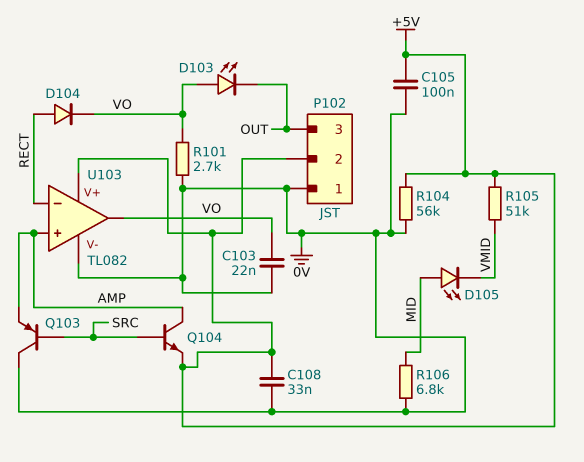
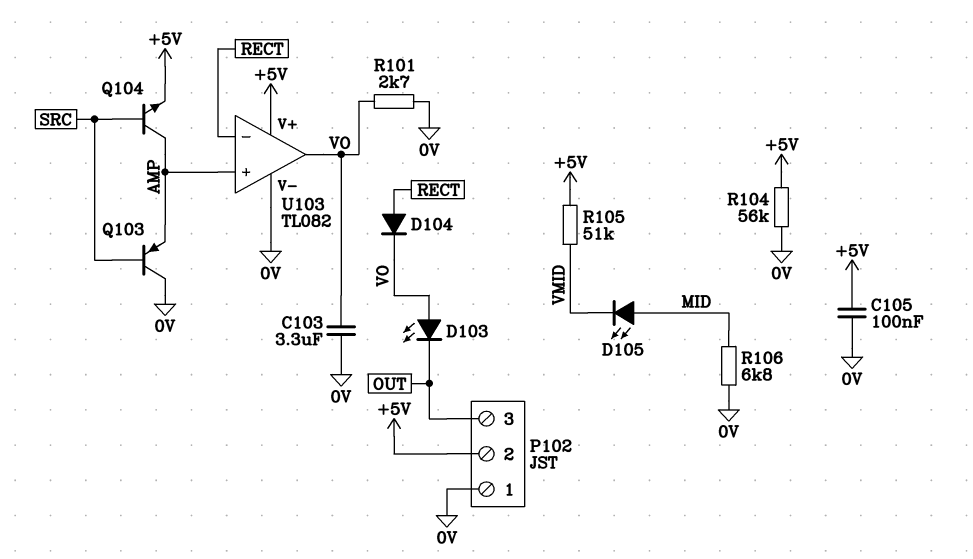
C103: 22nF (0V, VO) -> 3.3uF (0V, VO)
C108: 33nF (+5V, 0V) -> none

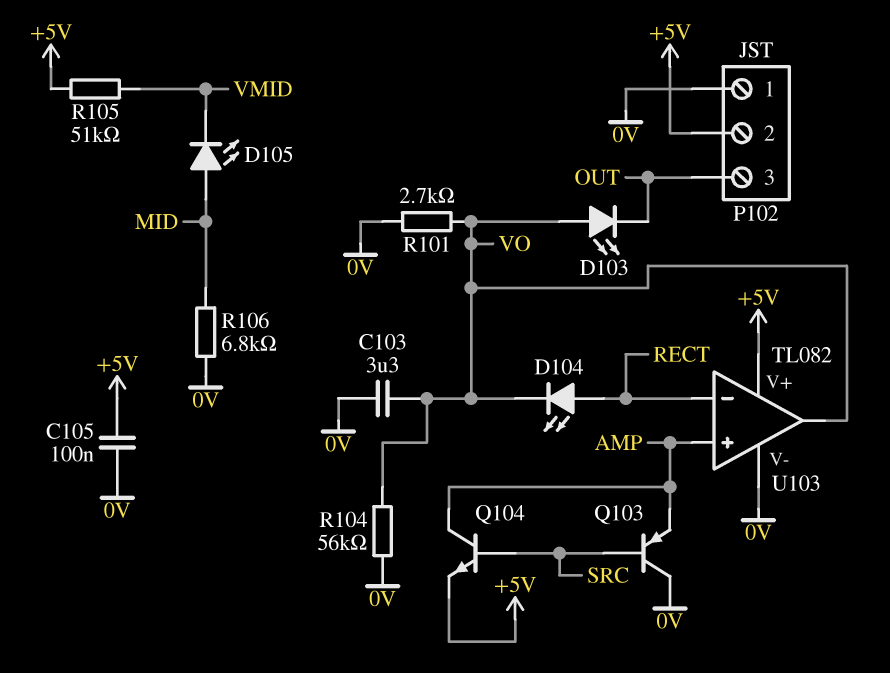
D104: diode (A RECT, K VO) -> LED (A RECT, K VO)
R104: 56k (+5V, 0V) -> 56k (0V, VO)

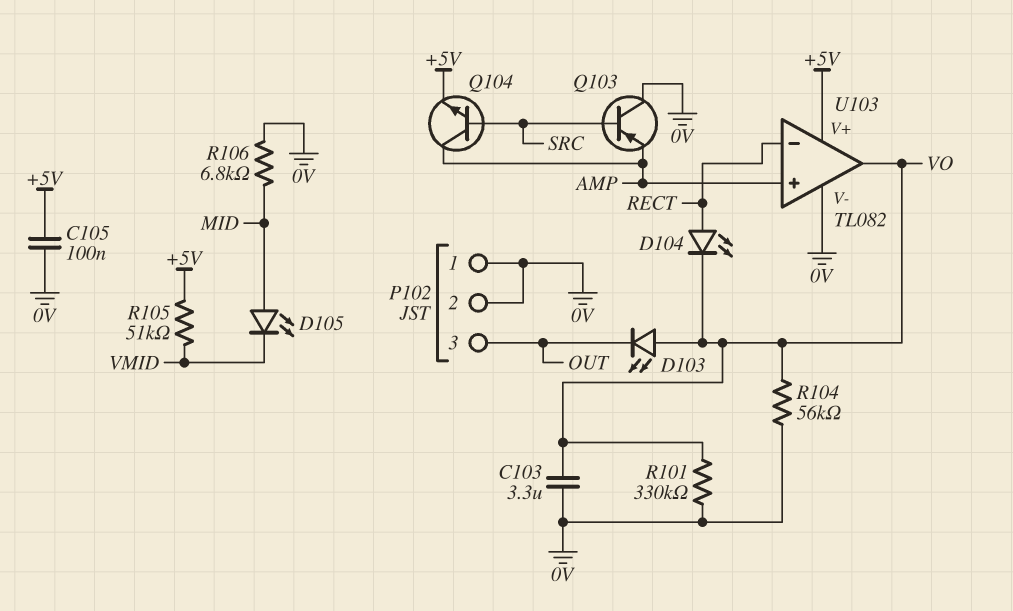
P102 pin 2: +5V -> 0V
R101: 2.7k (0V, VO) -> 330k (0V, VO)

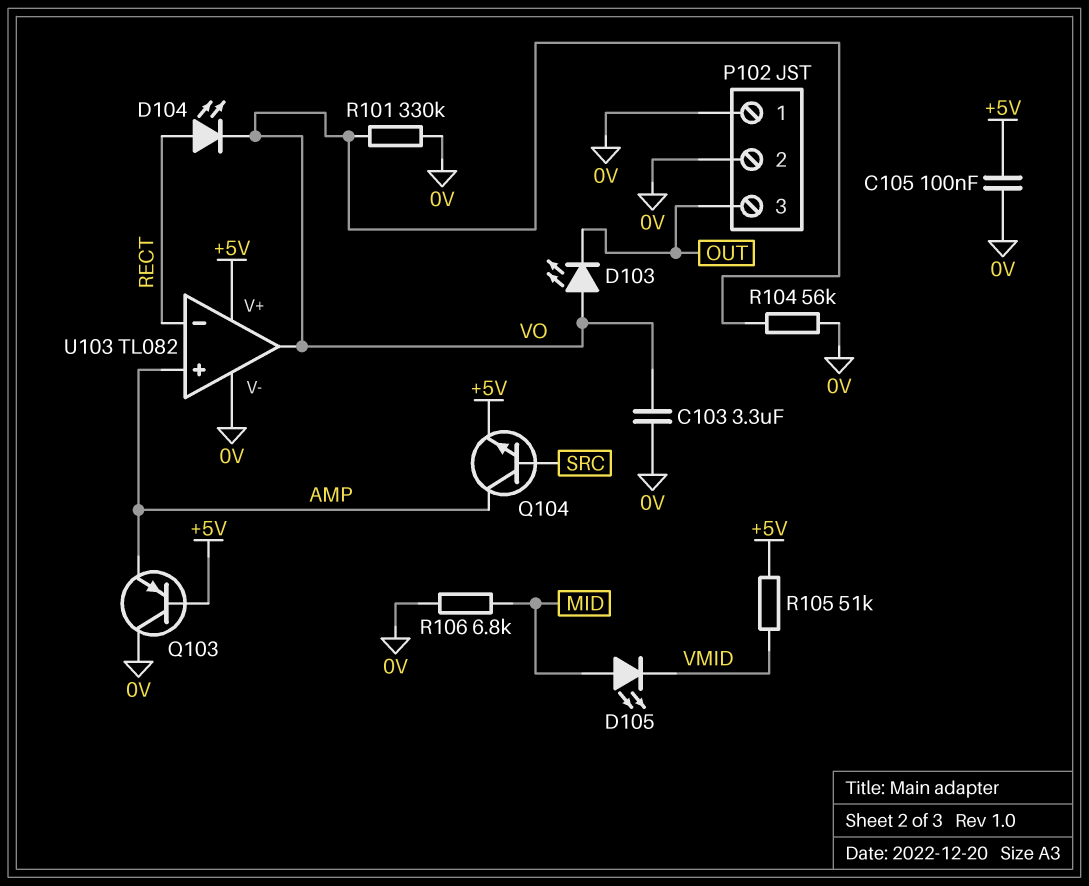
Q103: PNP (B SRC, C 0V, E AMP) -> PNP (B +5V, C 0V, E AMP)

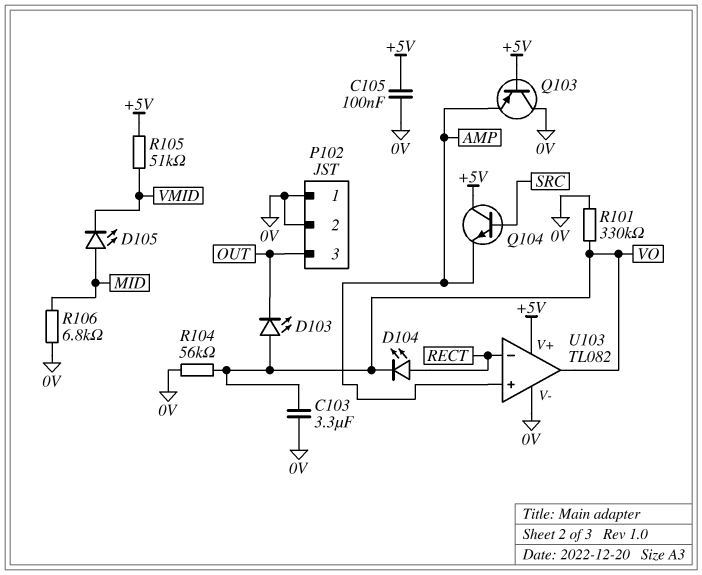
Q104: NPN (B SRC, C AMP, E +5V) -> NPN (B SRC, C +5V, E AMP)

